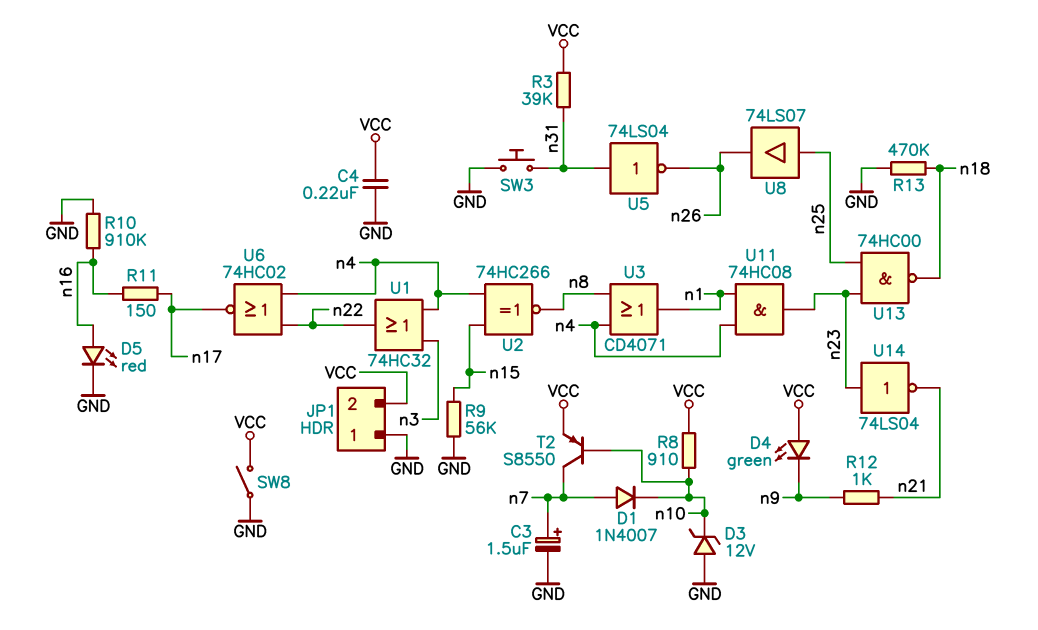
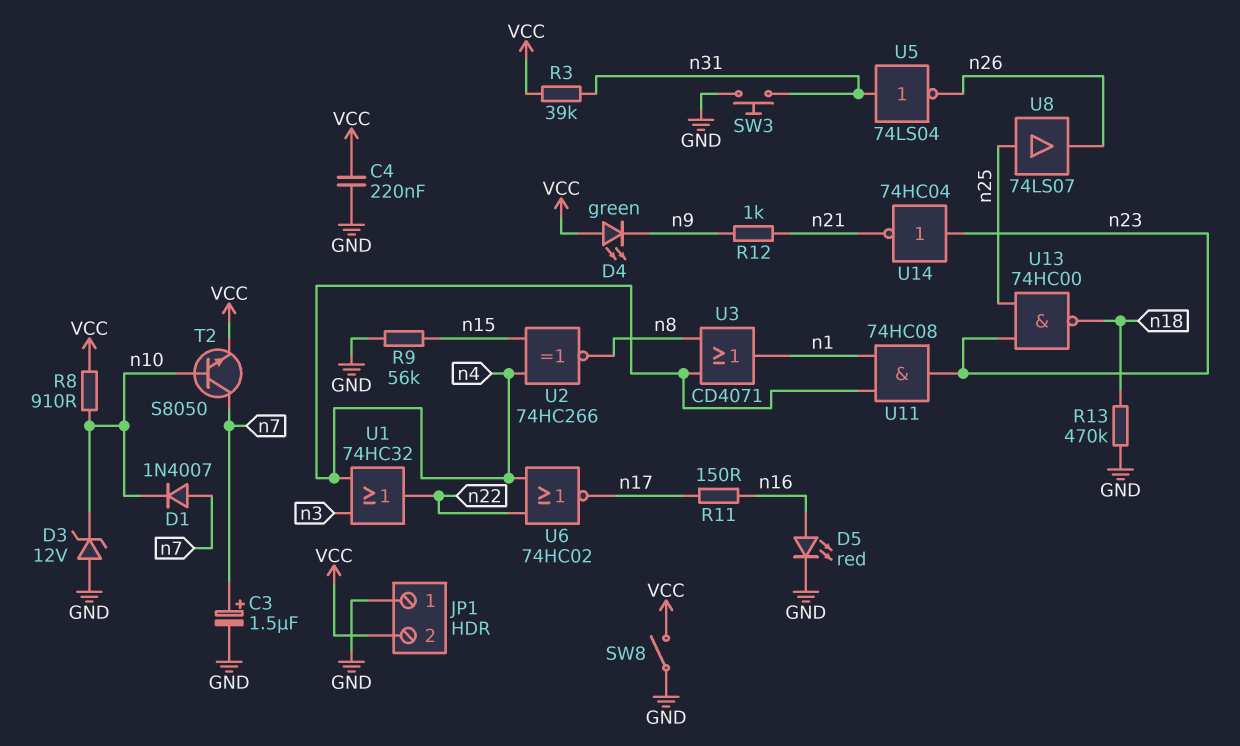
R10: 910k (GND, n16) -> none
T2: PNP S8550 (B n10, C n7, E VCC) -> NPN S8050 (B n10, C n7, E VCC)
U14: NOT 74LS04 (in n23, out n21) -> NOT 74HC04 (in n23, out n21)

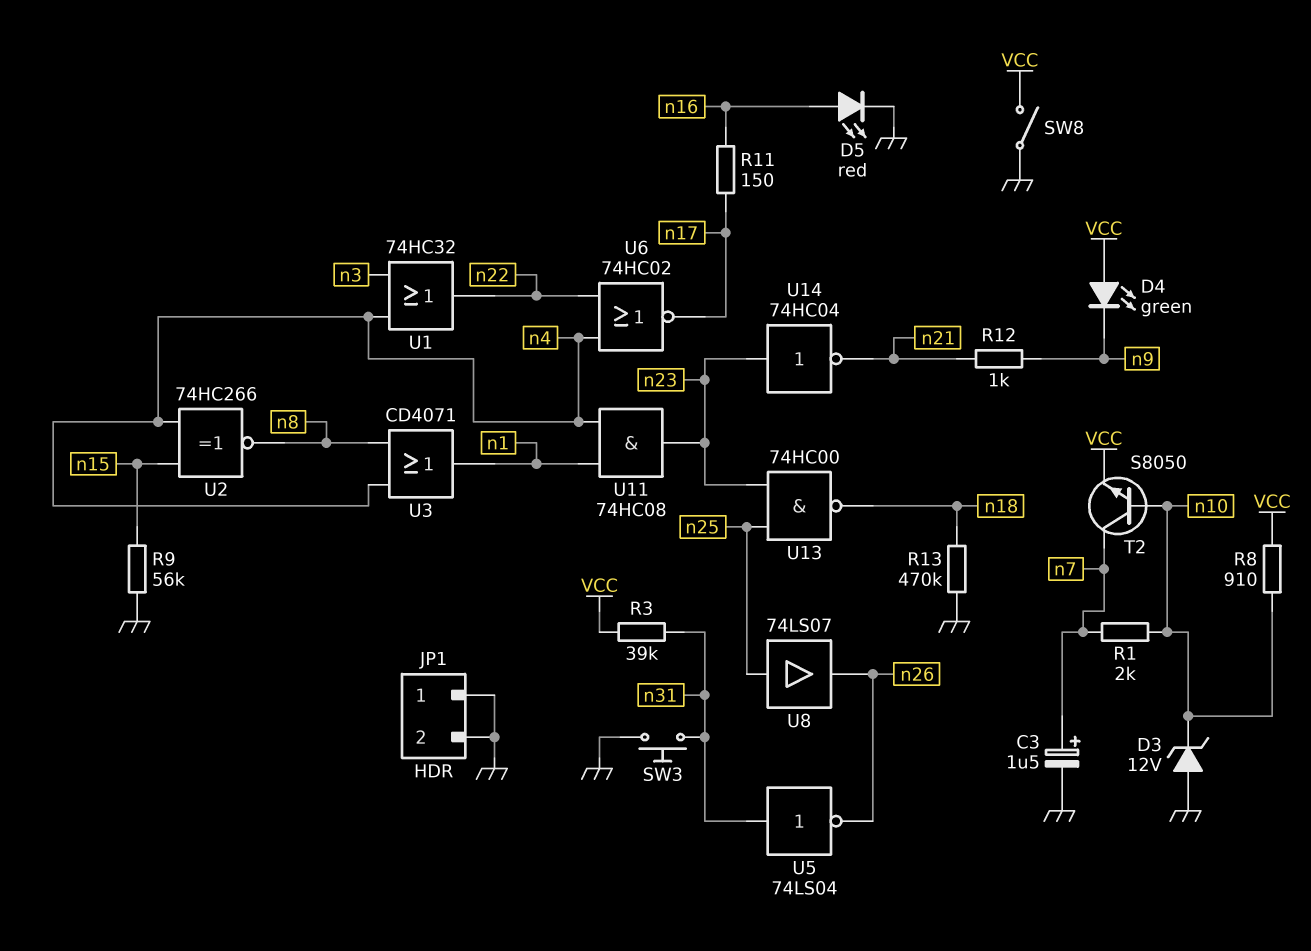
C4: 220nF (GND, VCC) -> none
D1: diode 1N4007 (A n7, K n10) -> none
JP1 pin 2: VCC -> GND
R1: none -> 2k (n7, n10)

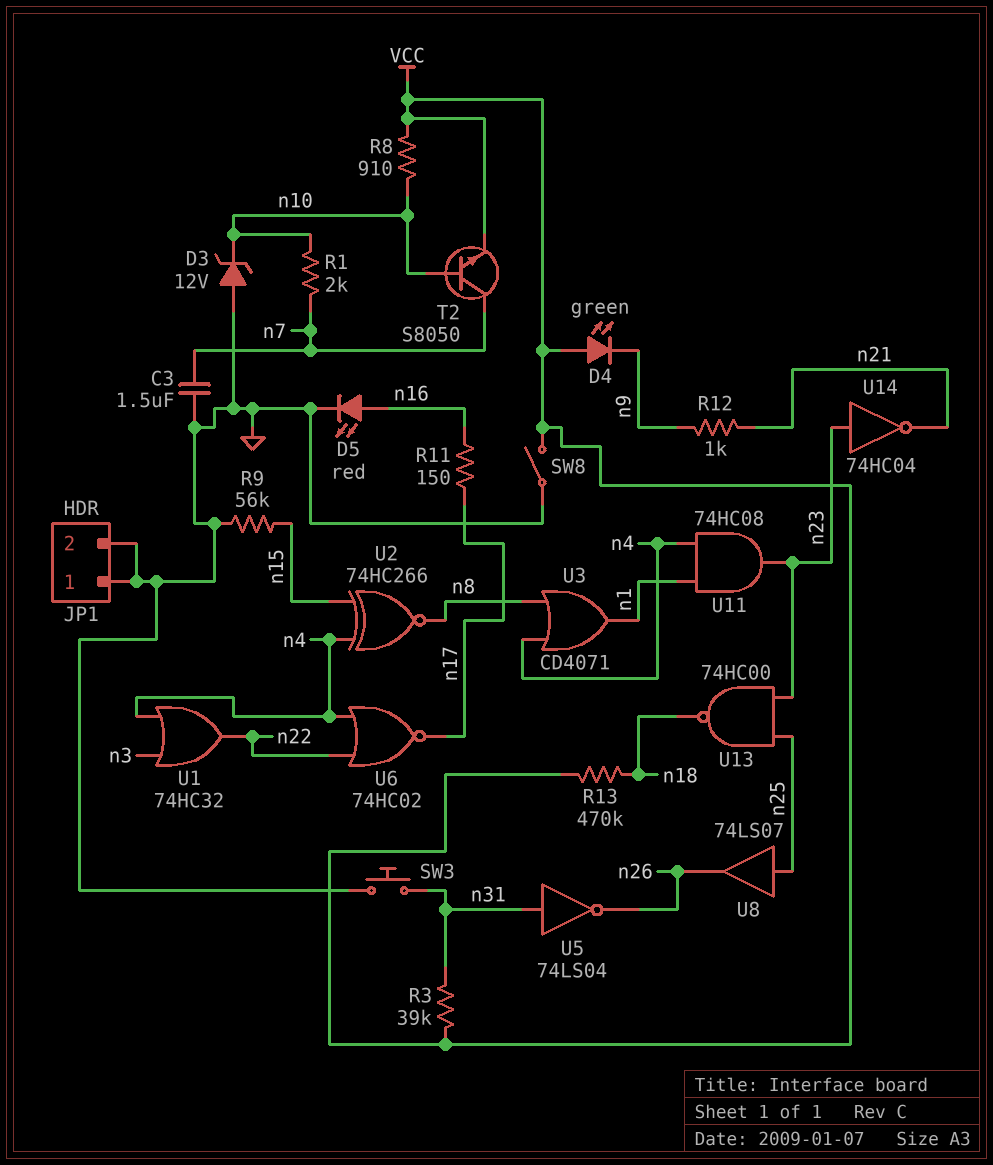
C3: 1.5uF (plus n7, minus GND) -> 1.5uF (GND, n7)
R13: 470k (GND, n18) -> 470k (VCC, n18)

